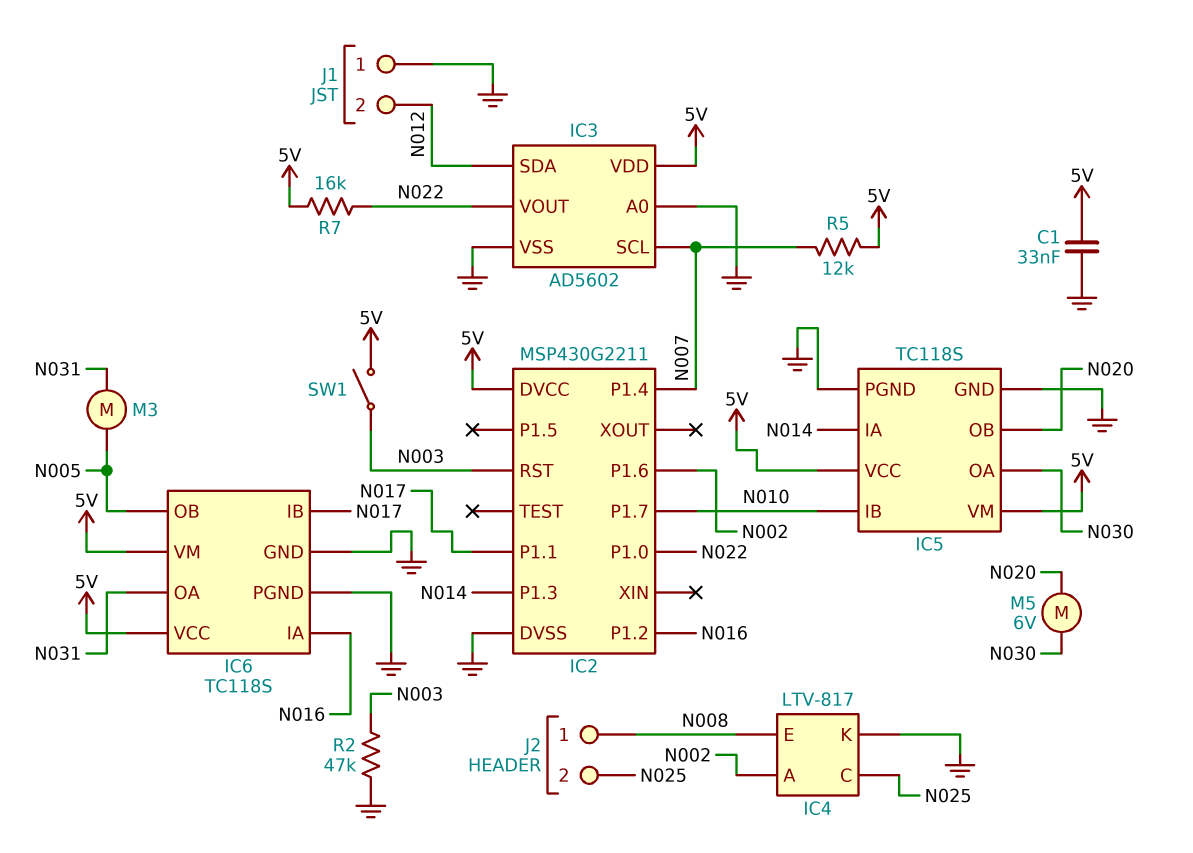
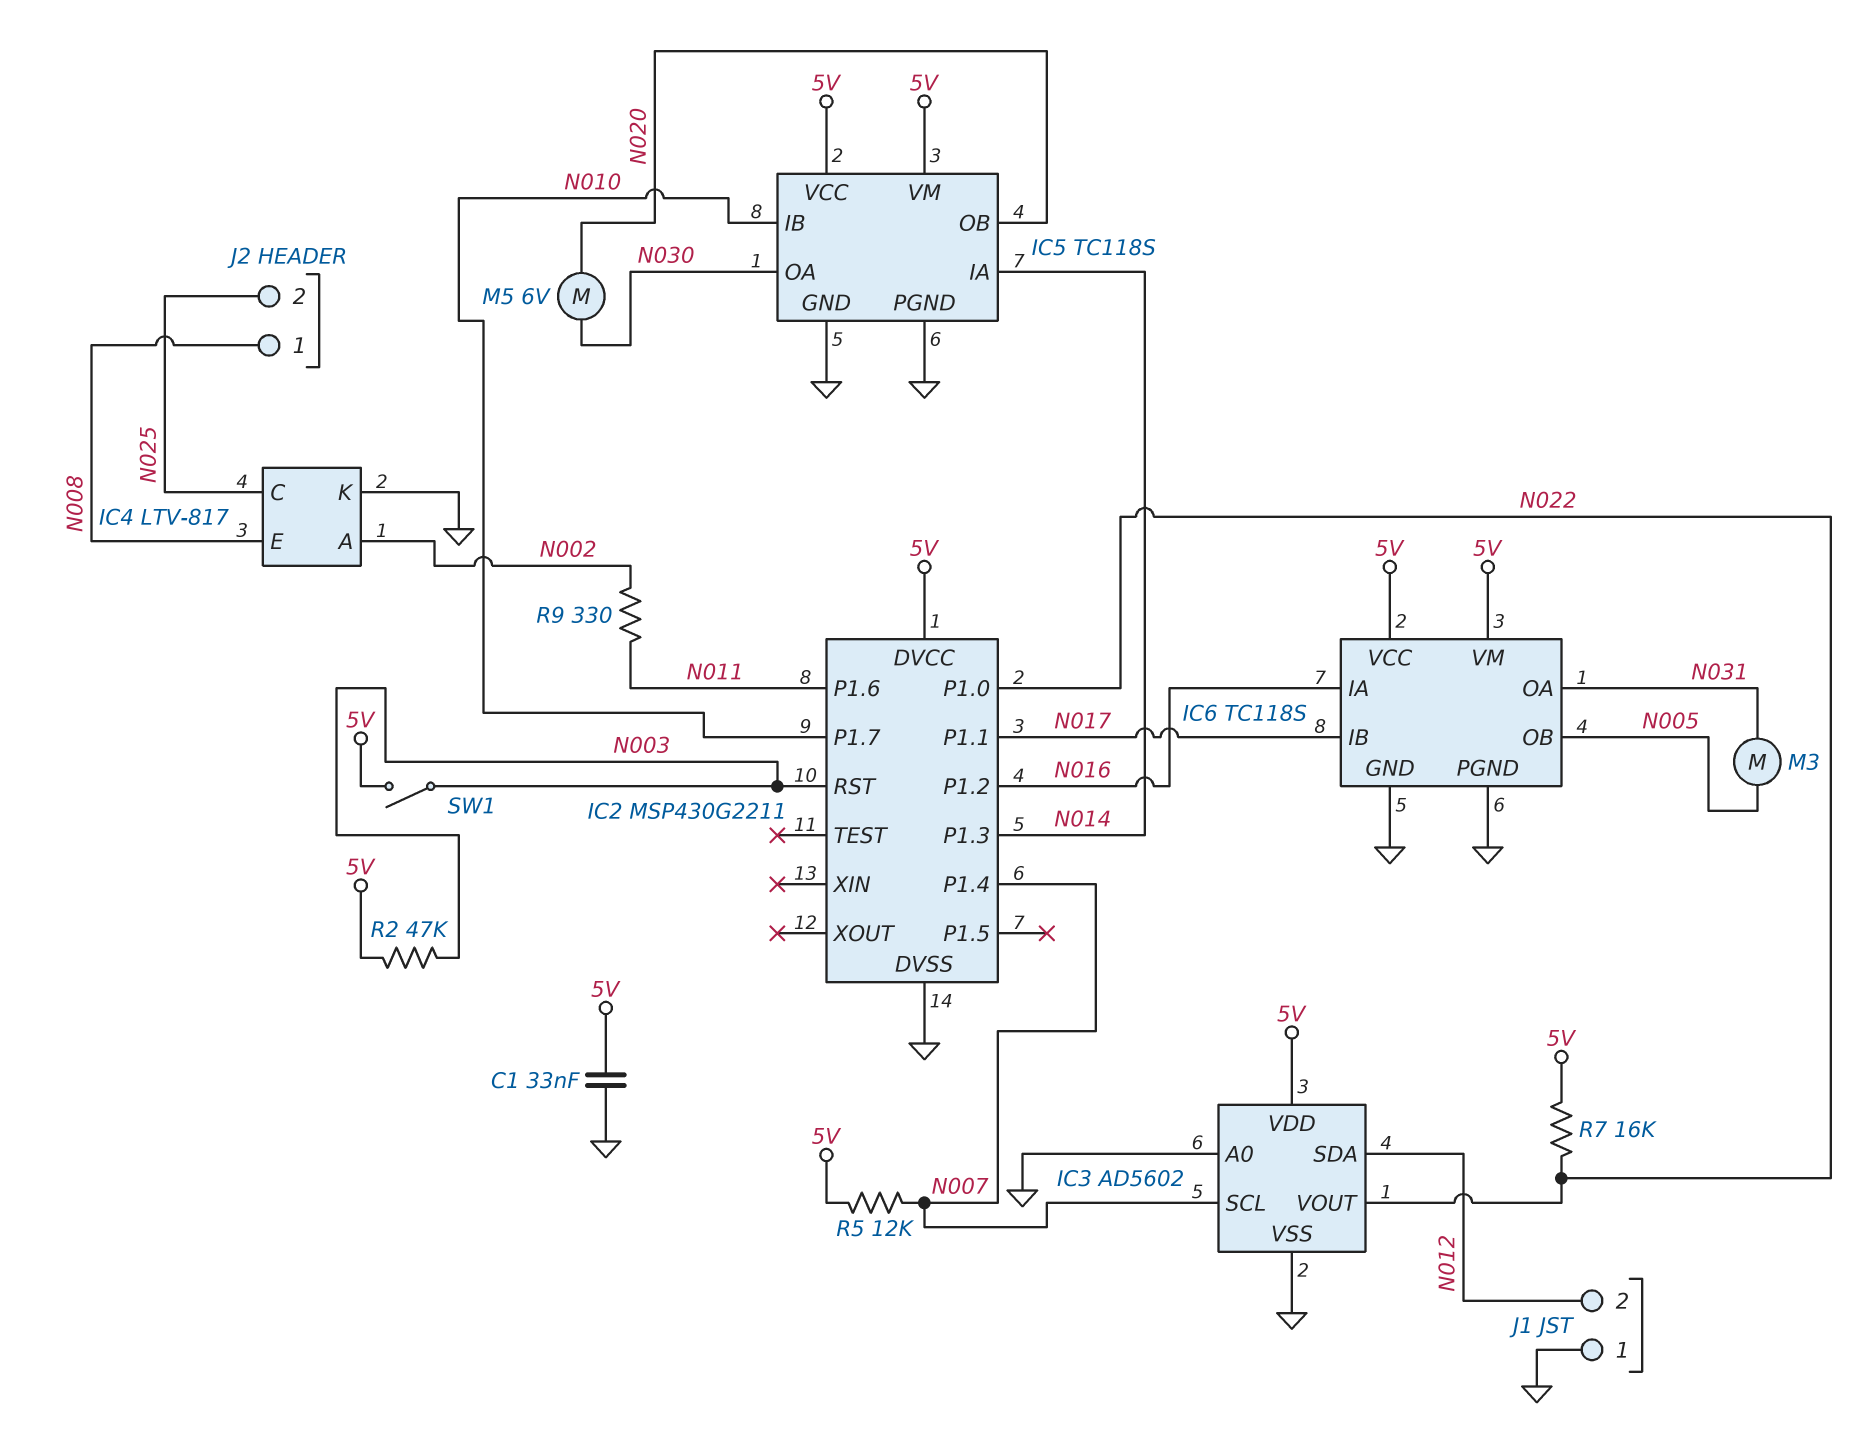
IC2 pin P1.6: N002 -> N011
R2: 47k (GND, N003) -> 47k (5V, N003)
R9: none -> 330 (N002, N011)

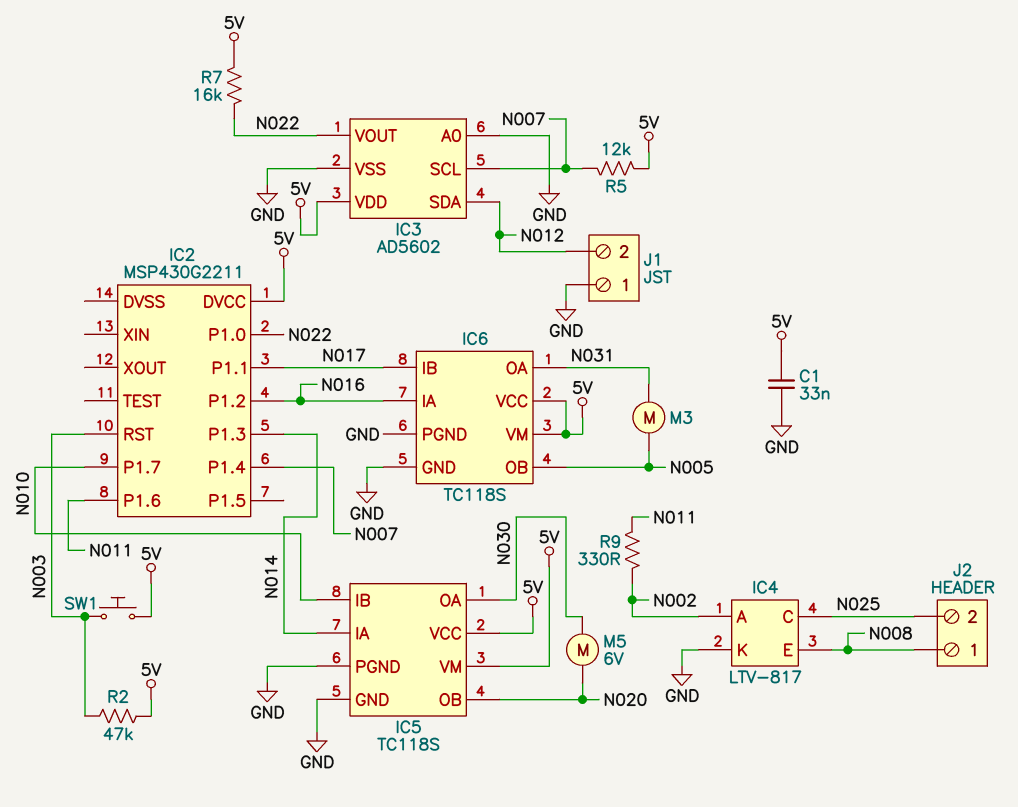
IC2 pin DVSS: GND -> none
SW1: switch (5V, N003) -> button (5V, N003)

